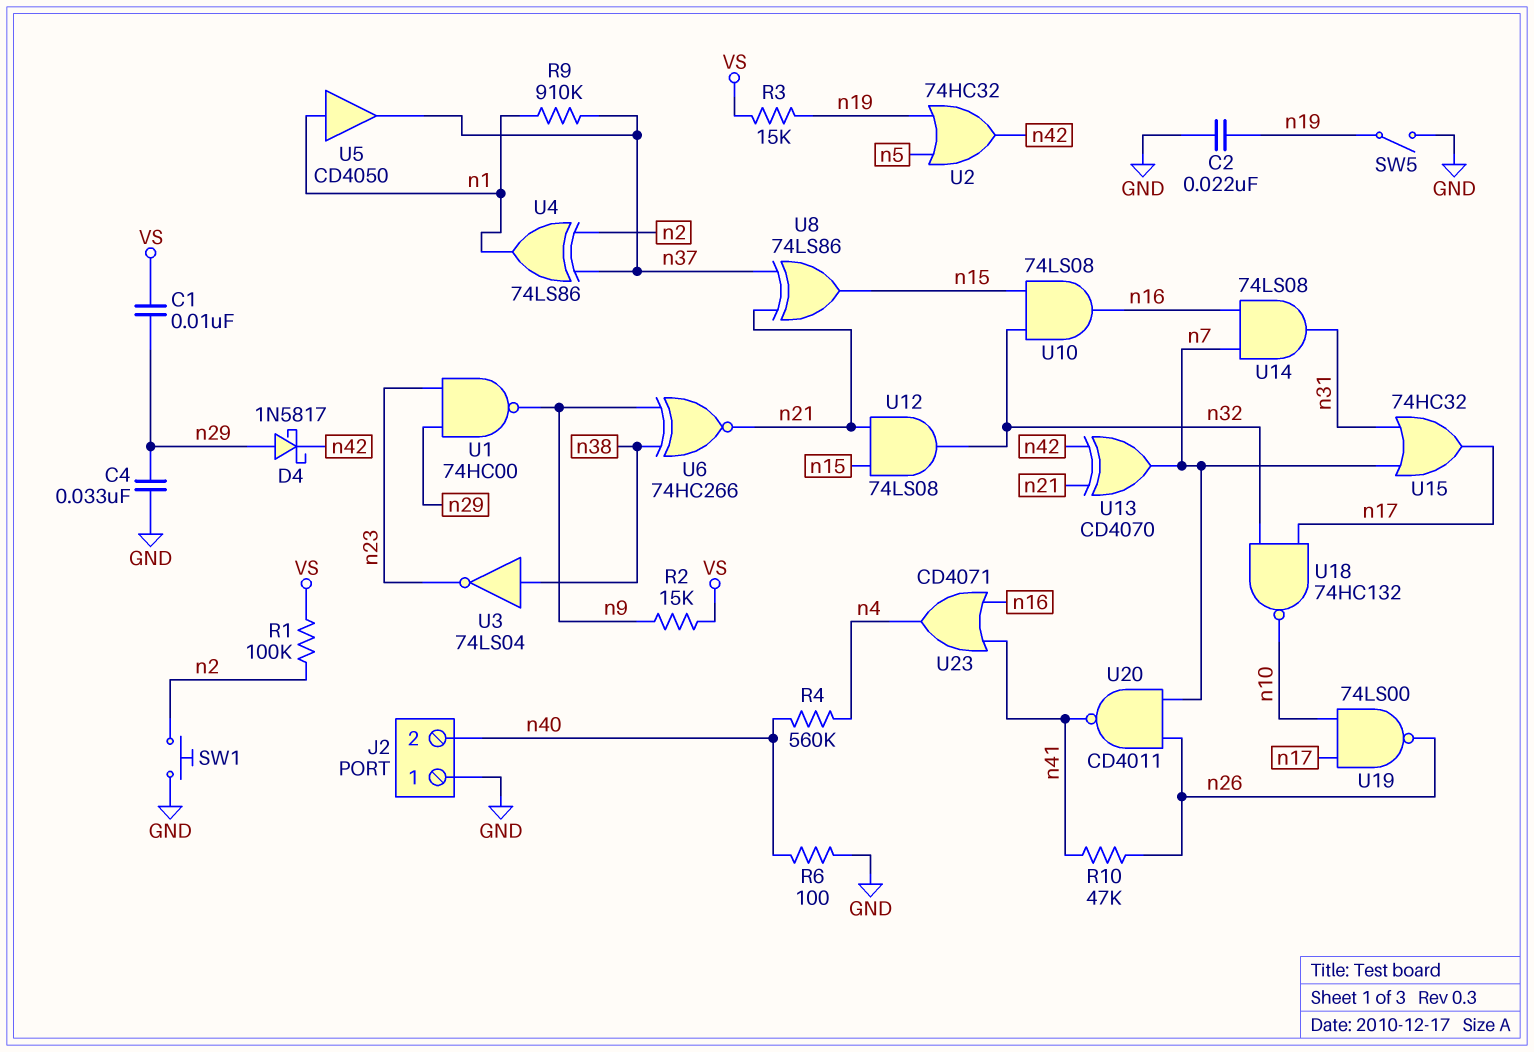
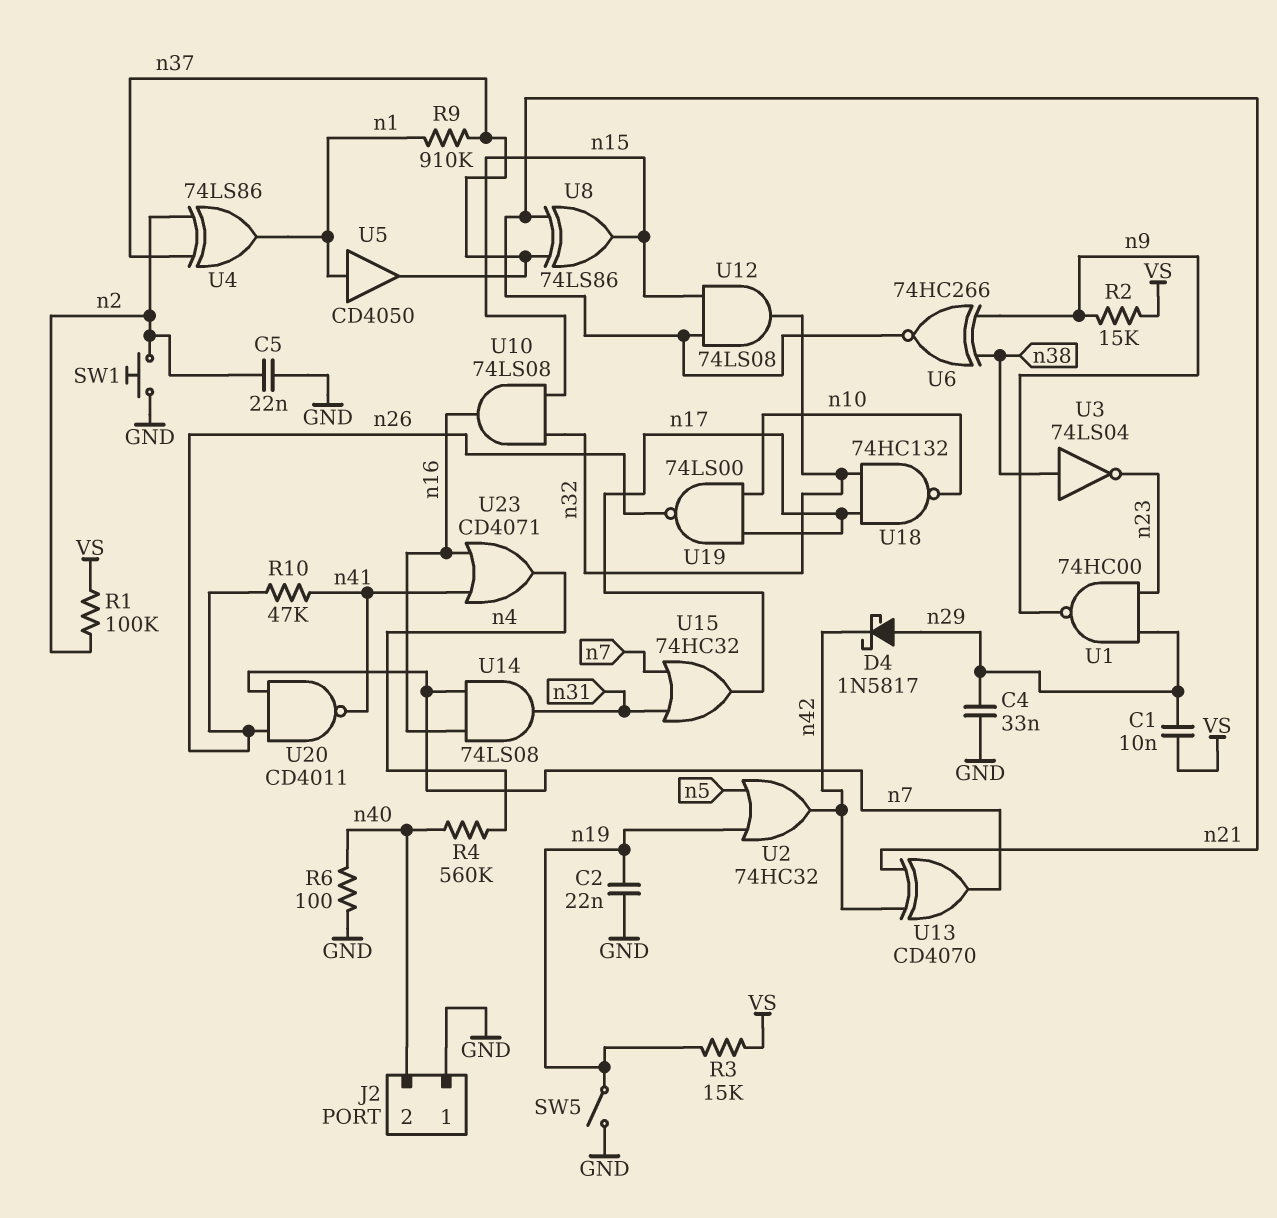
C5: none -> 22nF (GND, n2)

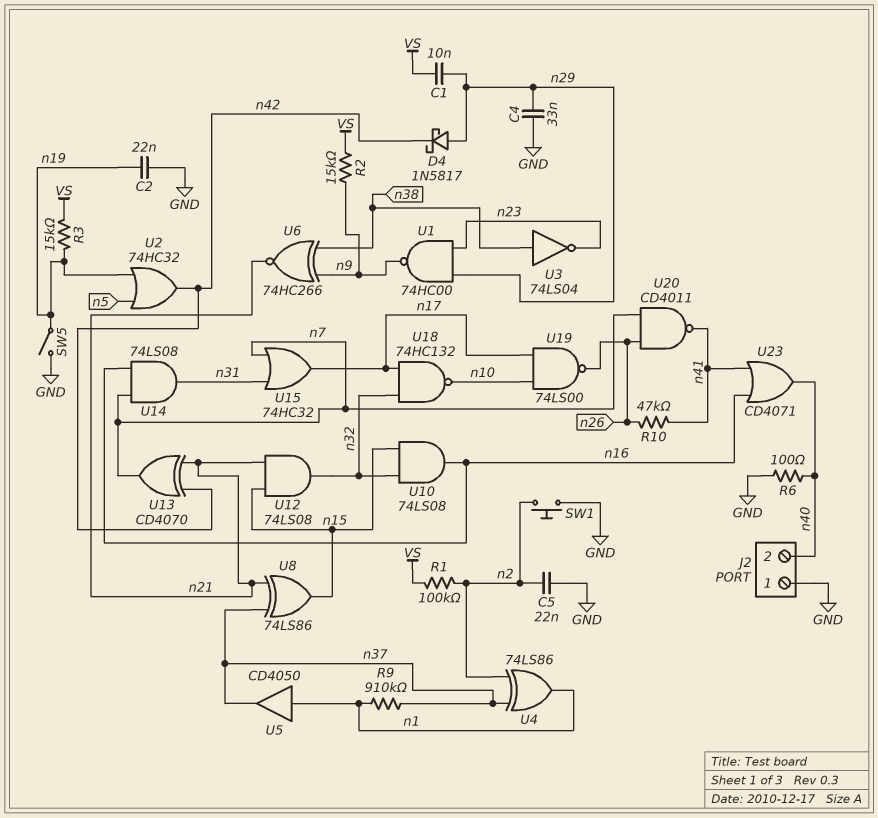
R4: 560k (n4, n40) -> none
U23: OR CD4071 (in n16, in n41, out n4) -> OR CD4071 (in n16, in n41, out n40)

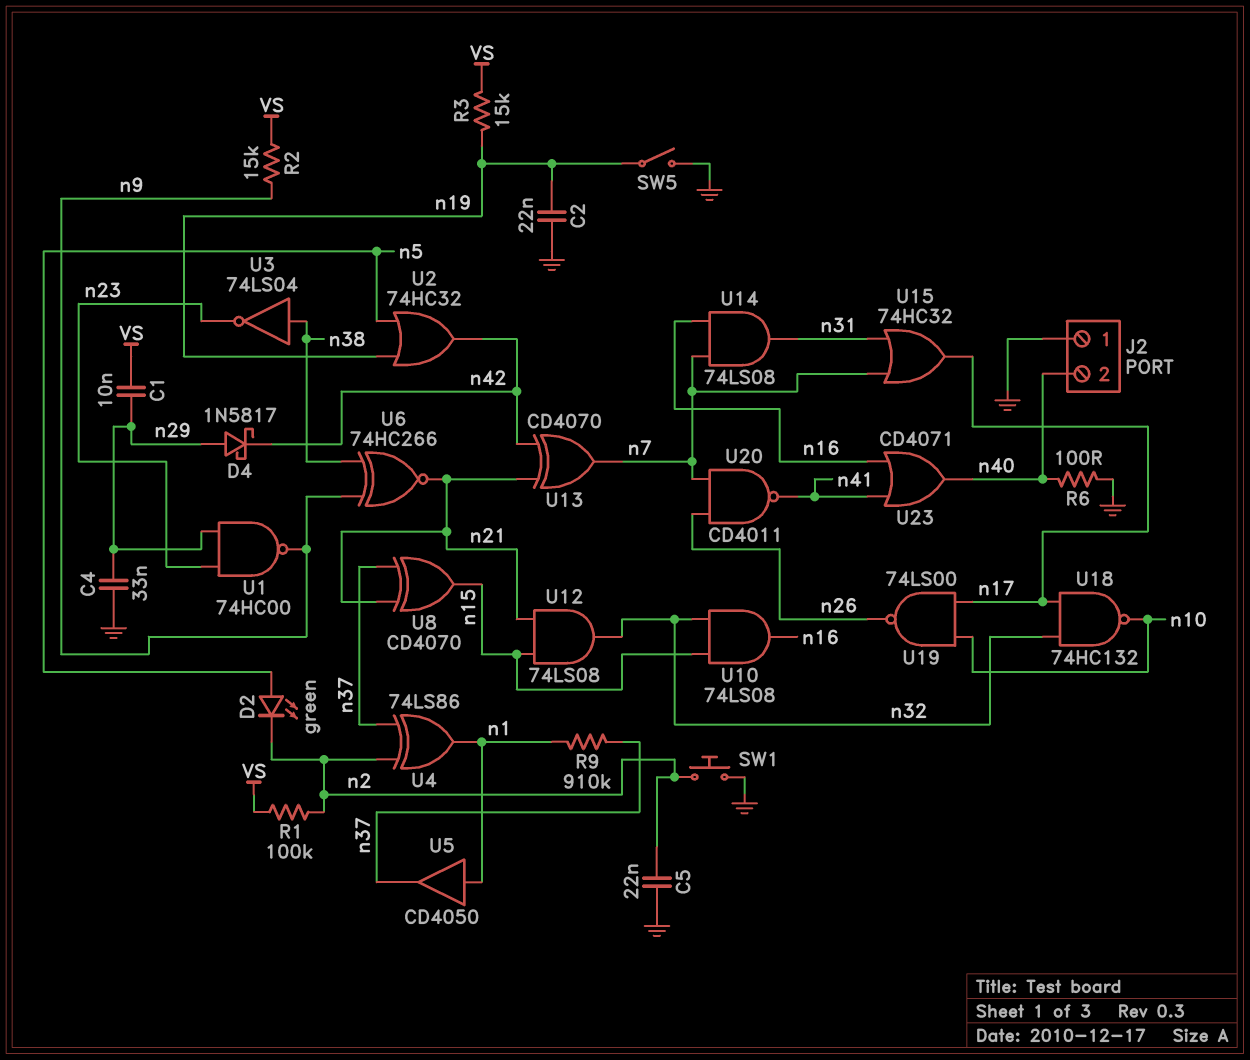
D2: none -> LED green (A n5, K n2)
R10: 47k (n26, n41) -> none
U8: XOR 74LS86 (in n21, in n37, out n15) -> XOR CD4070 (in n21, in n37, out n15)

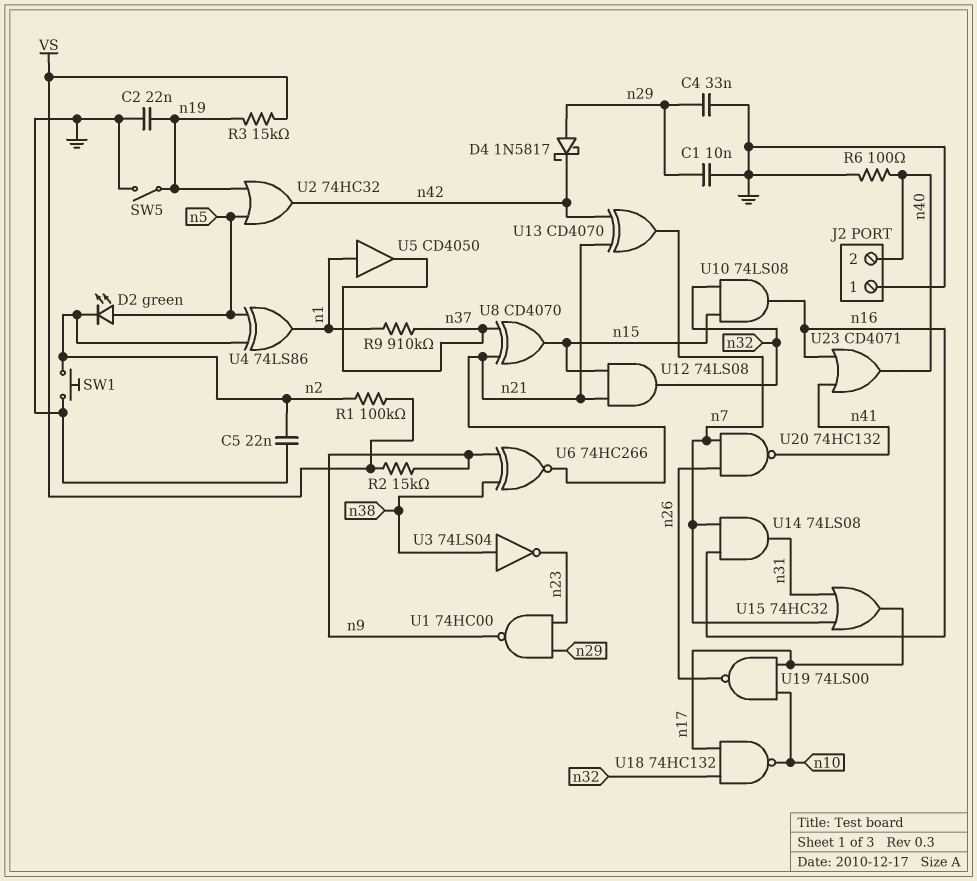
C1: 10nF (VS, n29) -> 10nF (GND, n29)
U4: XOR 74LS86 (in n2, in n37, out n1) -> XOR 74LS86 (in n2, in n5, out n1)
U20: NAND CD4011 (in n7, in n26, out n41) -> NAND 74HC132 (in n7, in n26, out n41)

